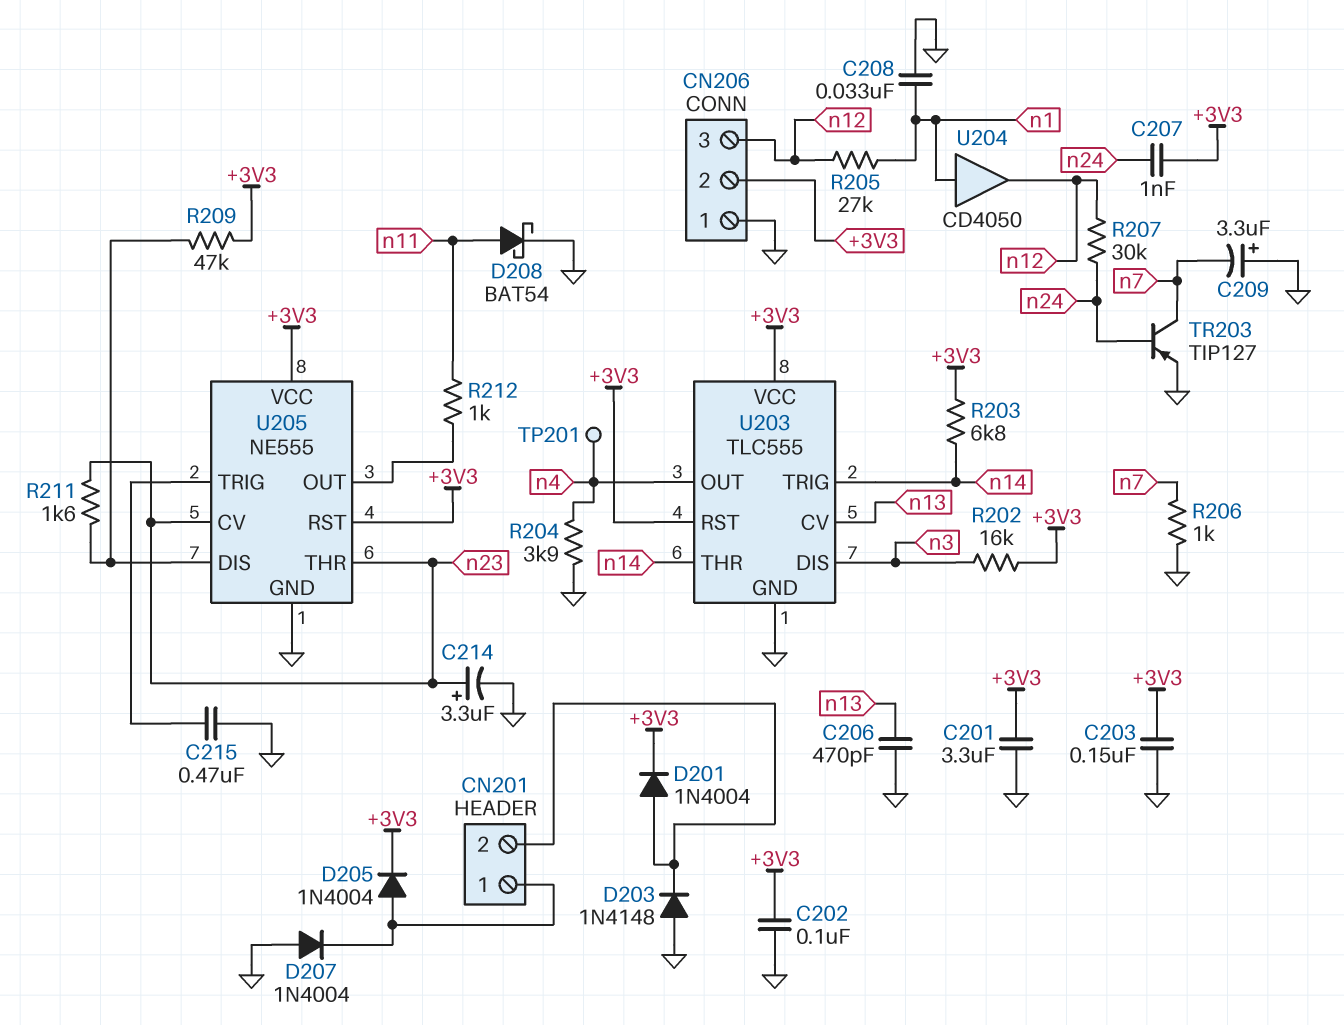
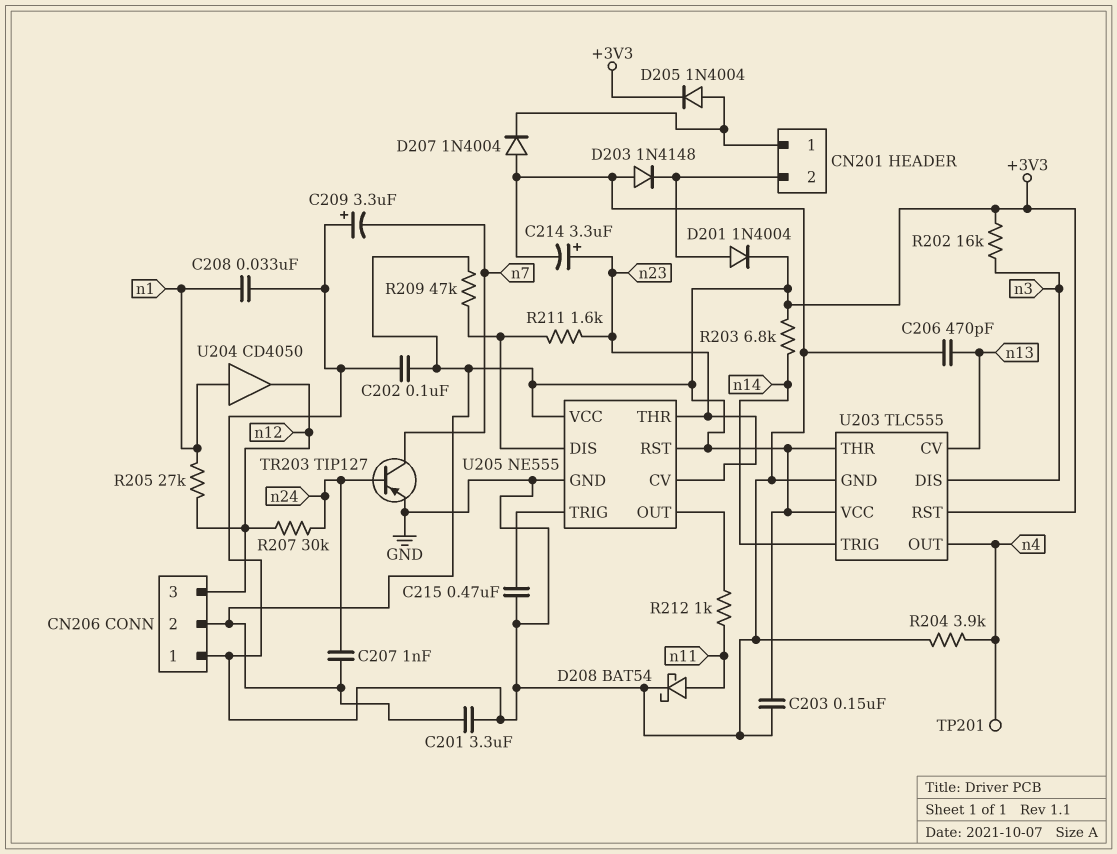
R206: 1k (GND, n7) -> none
U203 pin THR: n14 -> +3V3

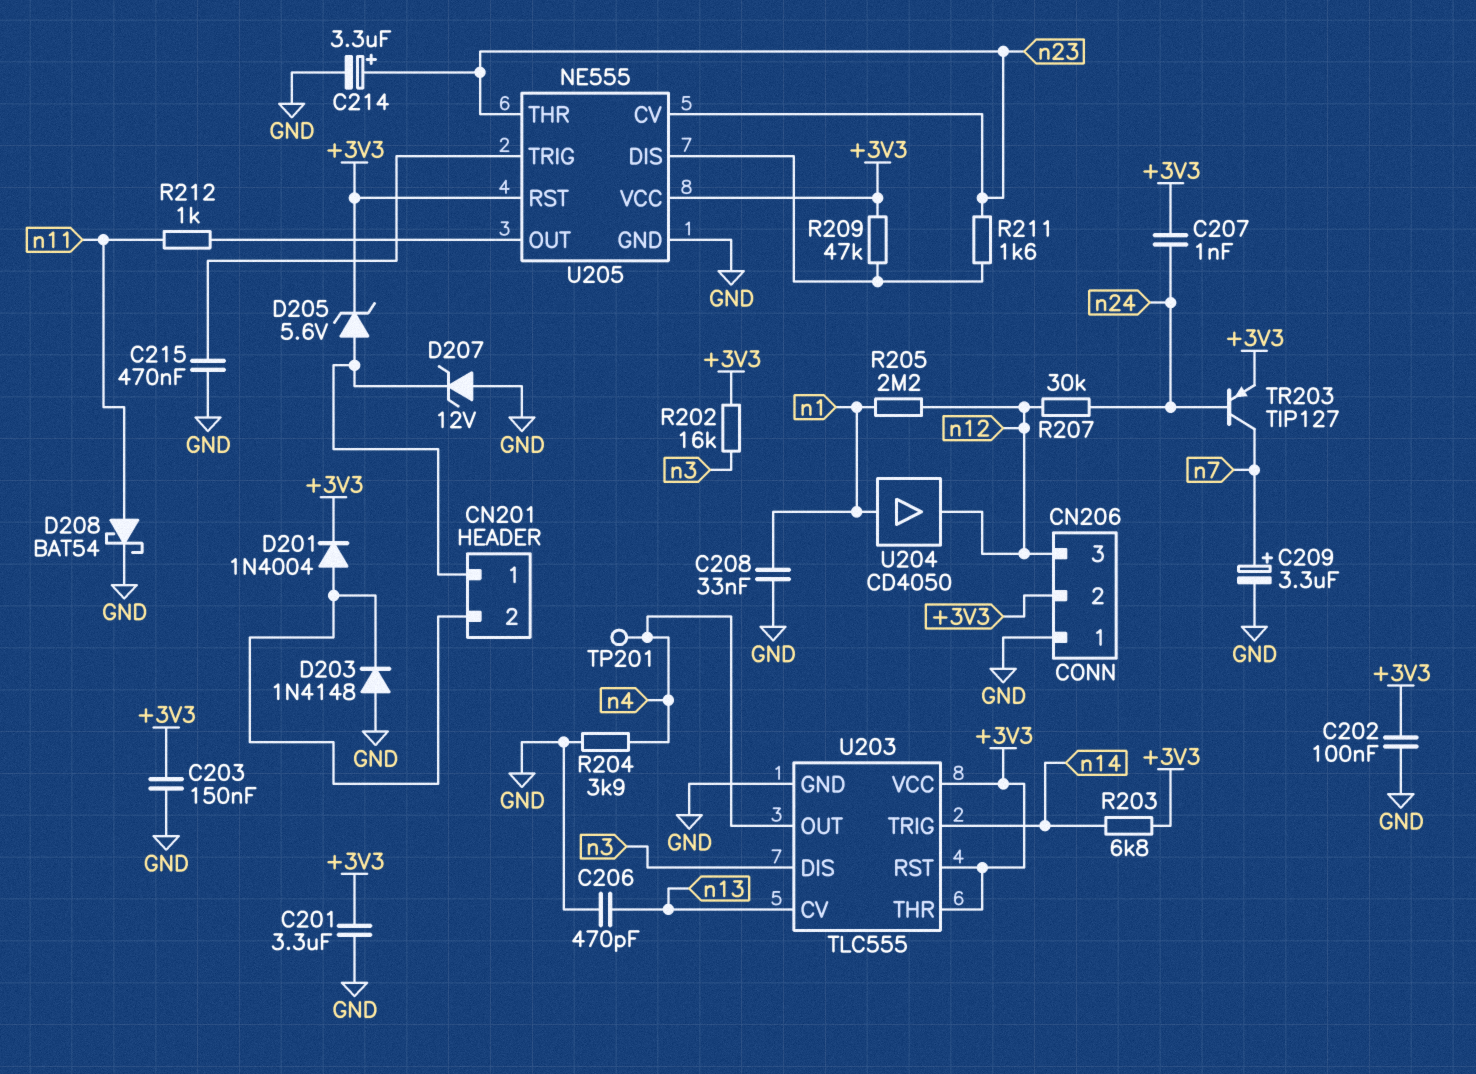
C209: 3.3uF (plus GND, minus n7) -> 3.3uF (plus n7, minus GND)
D205: diode 1N4004 (A CN201/1, K +3V3) -> zener 5.6V (A CN201/1, K +3V3)
D207: diode 1N4004 (A GND, K CN201/1) -> zener 12V (A GND, K CN201/1)
R205: 27k (n1, n12) -> 2.2M (n1, n12)
TR203: PNP TIP127 (B n24, C n7, E GND) -> PNP TIP127 (B n24, C n7, E +3V3)

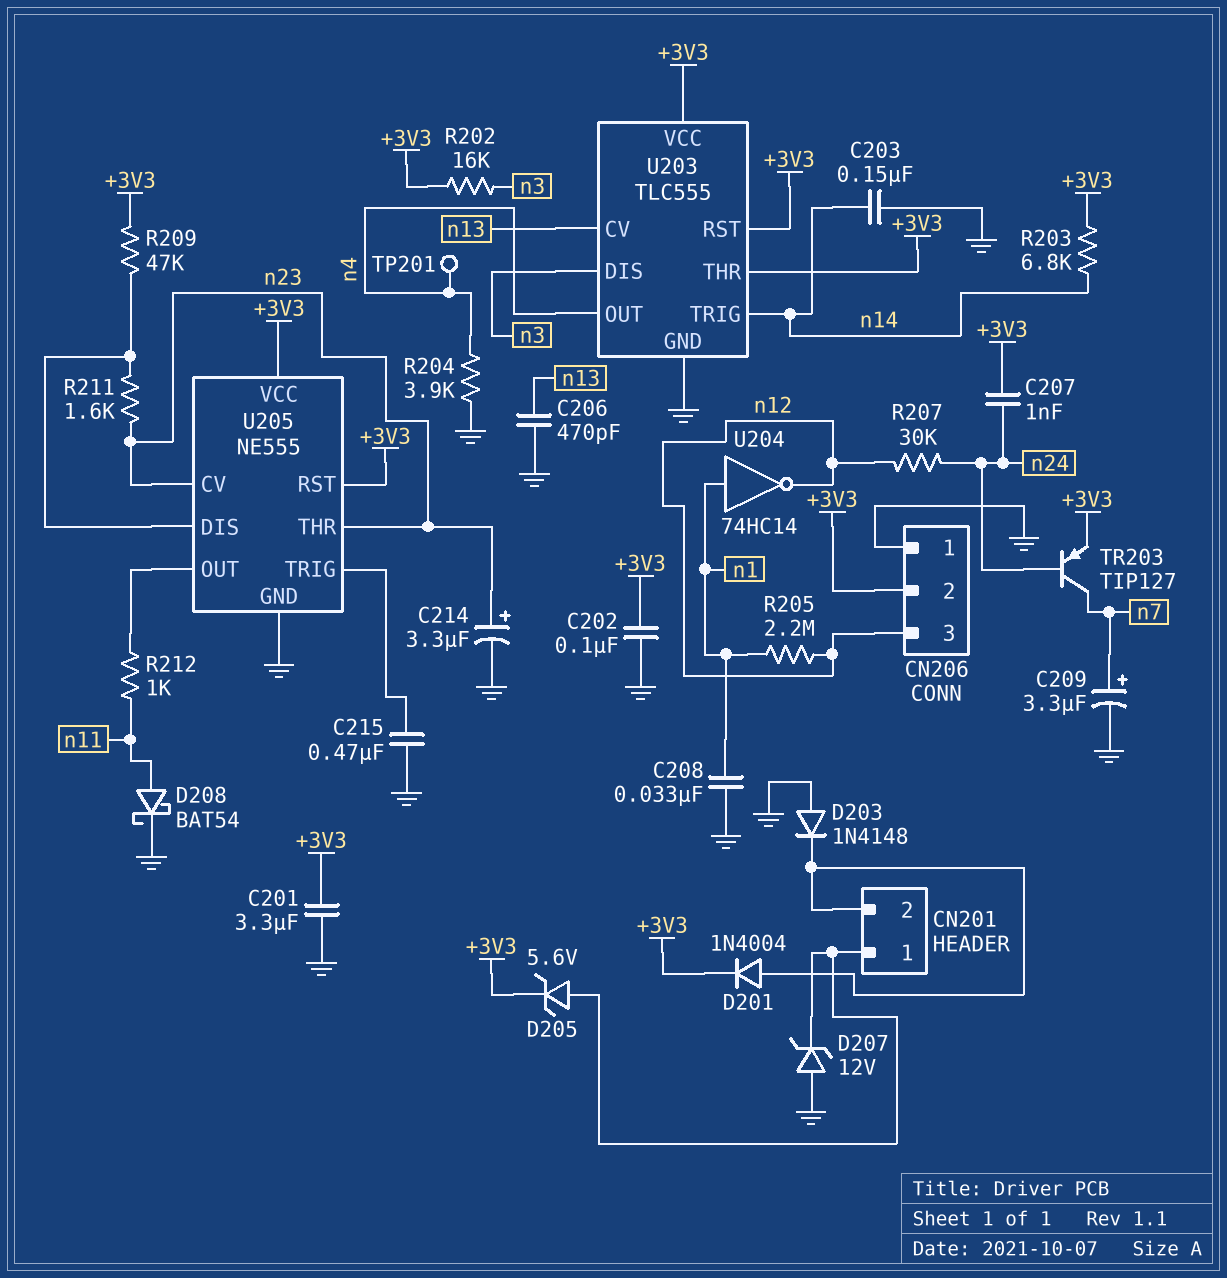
C203: 150nF (+3V3, GND) -> 150nF (GND, n14)
U204: buffer CD4050 (in n1, out n12) -> NOT 74HC14 (in n1, out n12)

